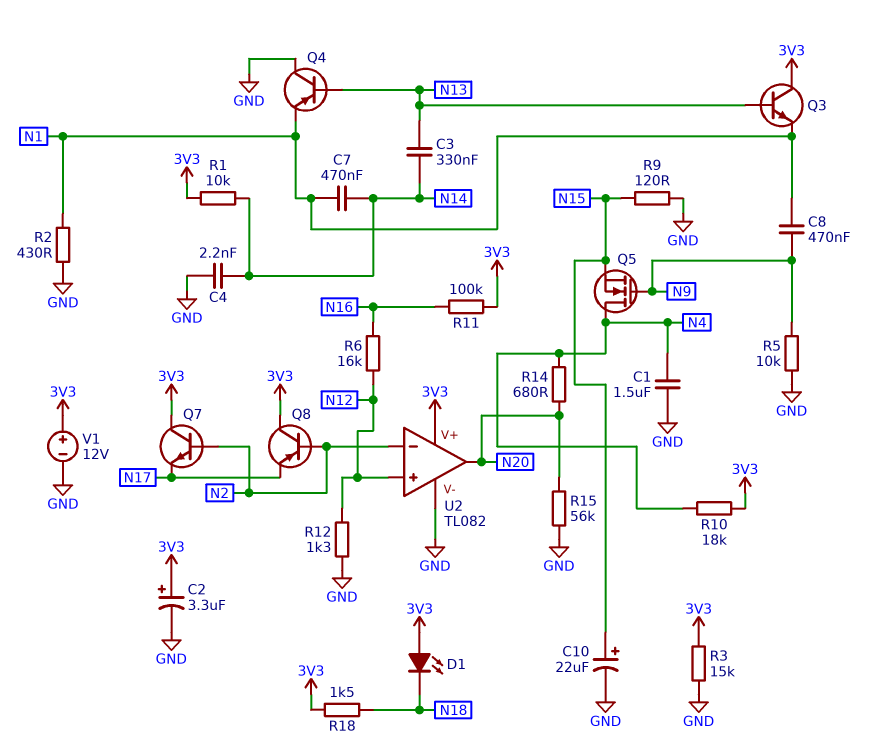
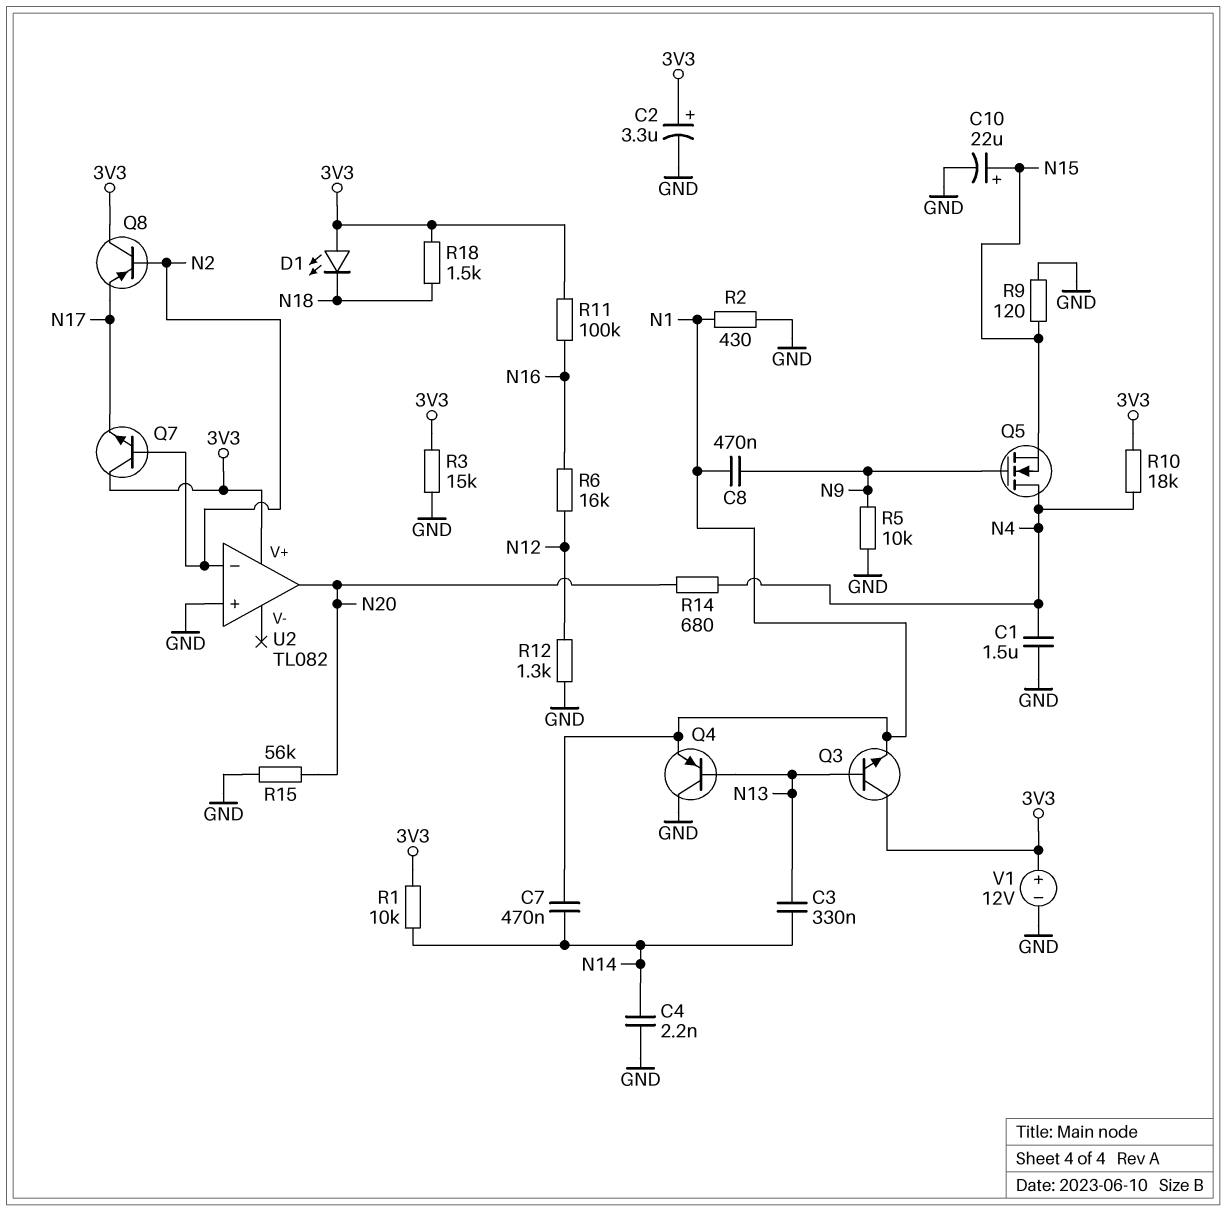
U2 pin V-: GND -> none
U2 pin in+: N12 -> GND

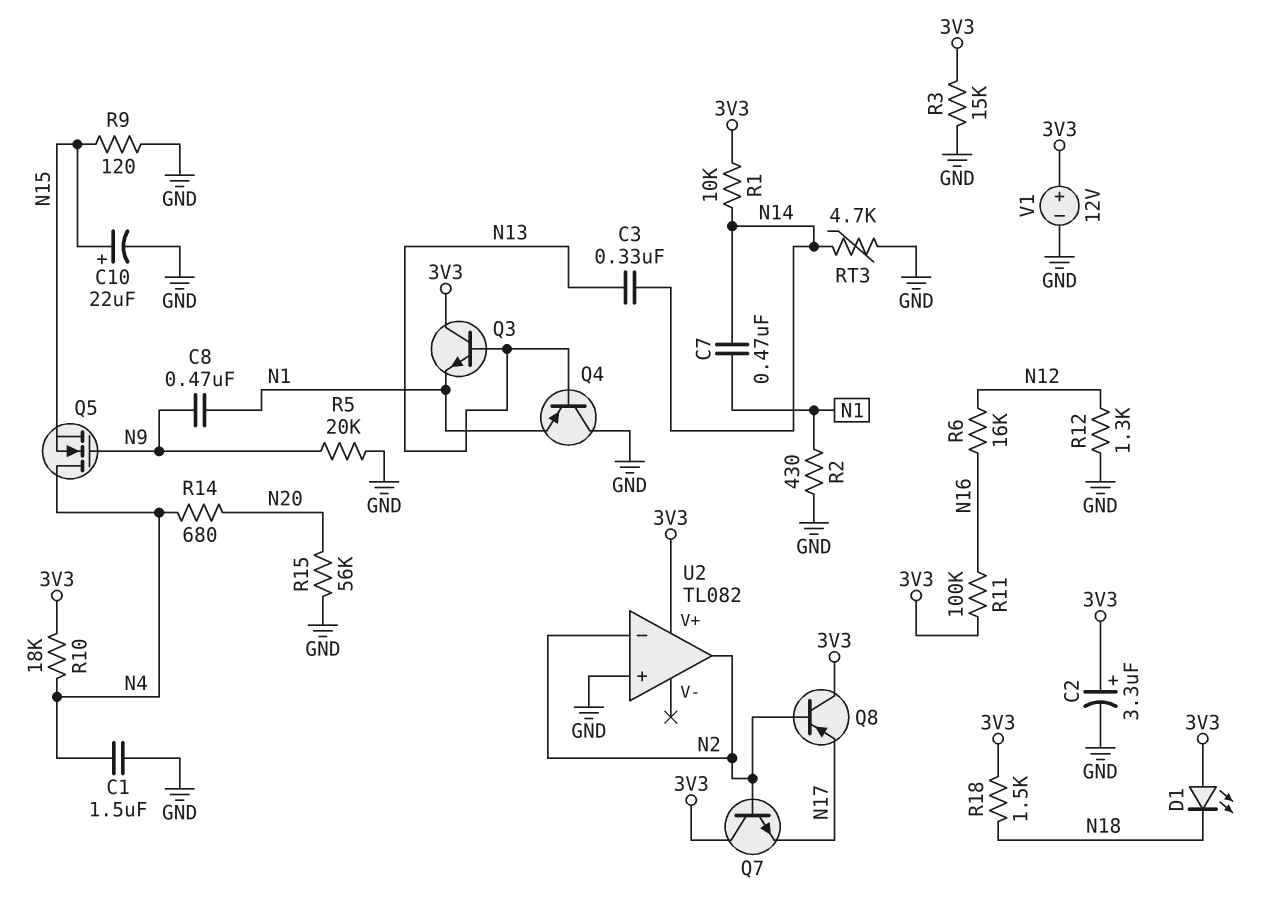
C4: 2.2nF (GND, N14) -> none
R5: 10k (GND, N9) -> 20k (GND, N9)
RT3: none -> 4.7k (GND, N14)
U2 pin out: N20 -> N2

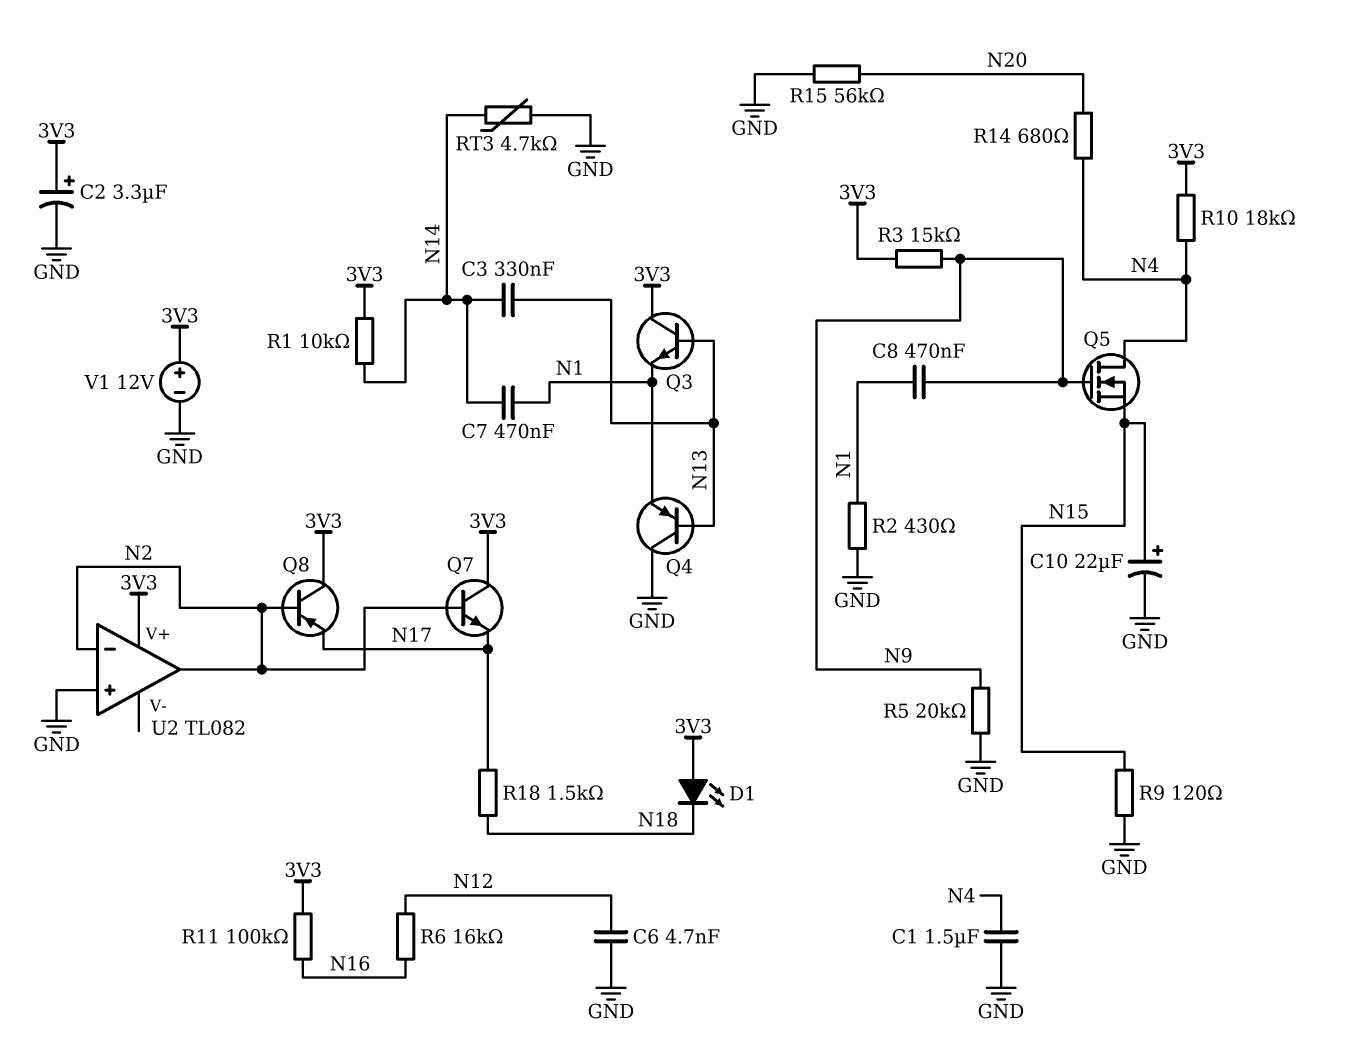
C6: none -> 4.7nF (GND, N12)
R3: 15k (3V3, GND) -> 15k (3V3, N9)
R12: 1.3k (GND, N12) -> none
R18: 1.5k (3V3, N18) -> 1.5k (N17, N18)

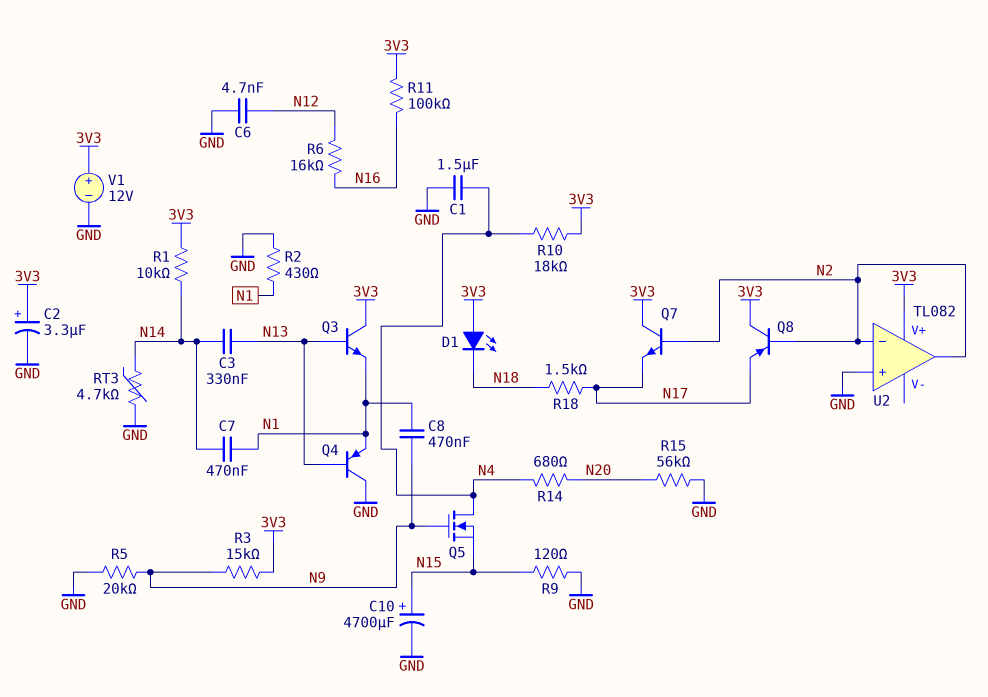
C10: 22uF (plus N15, minus GND) -> 4700uF (plus N15, minus GND)

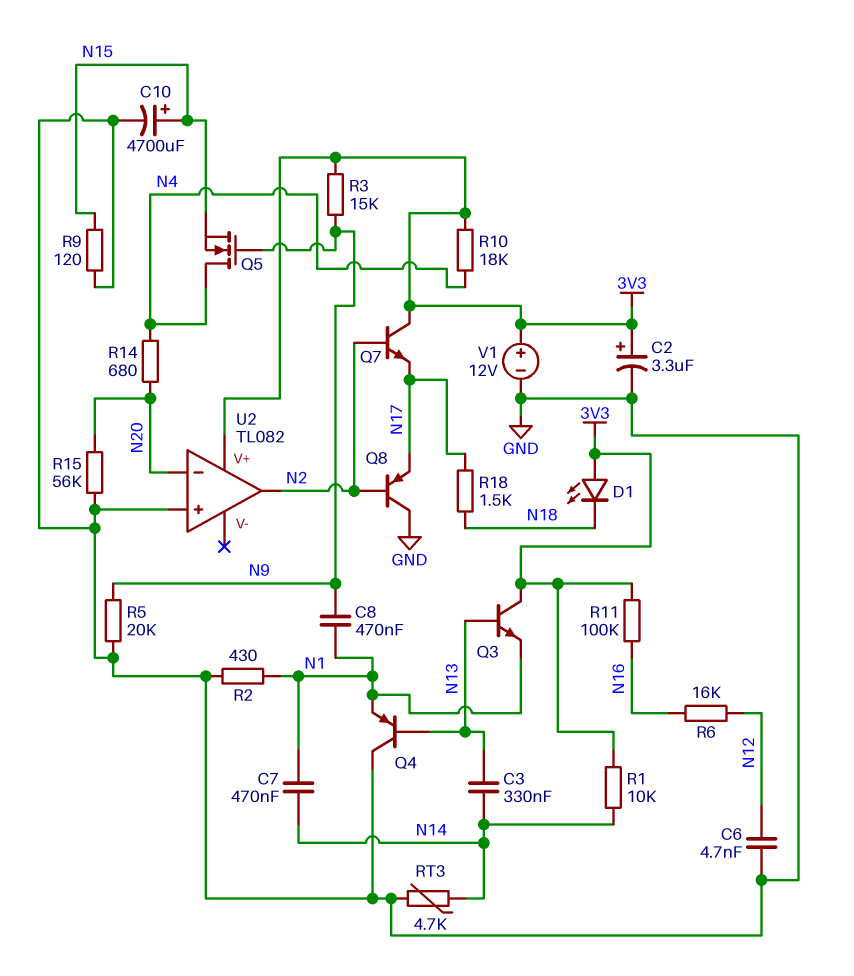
C1: 1.5uF (GND, N4) -> none
Q8: PNP (B N2, C 3V3, E N17) -> PNP (B N2, C GND, E N17)
U2 pin in-: N2 -> N20

